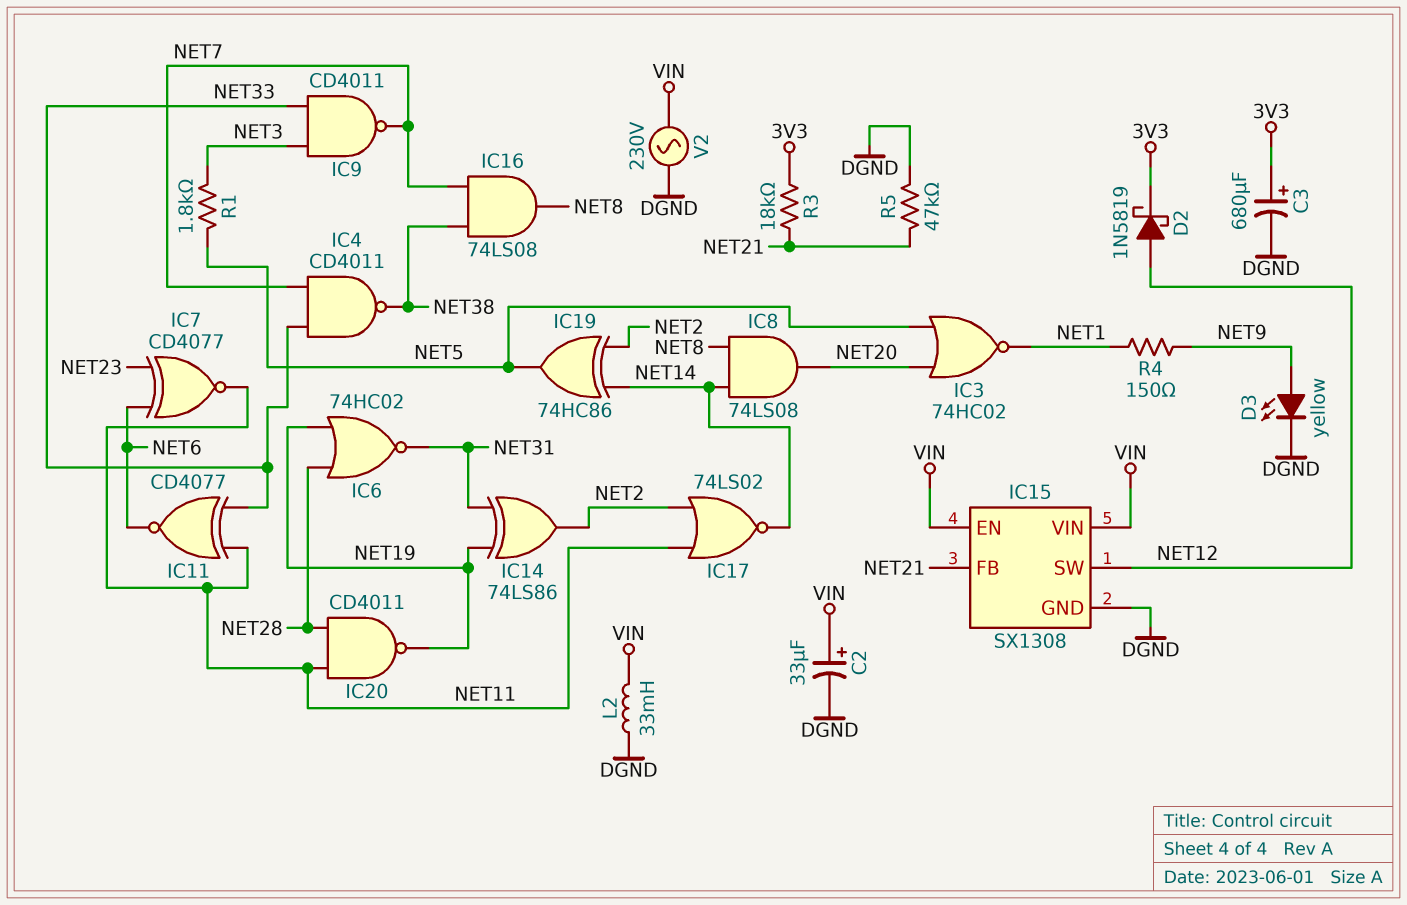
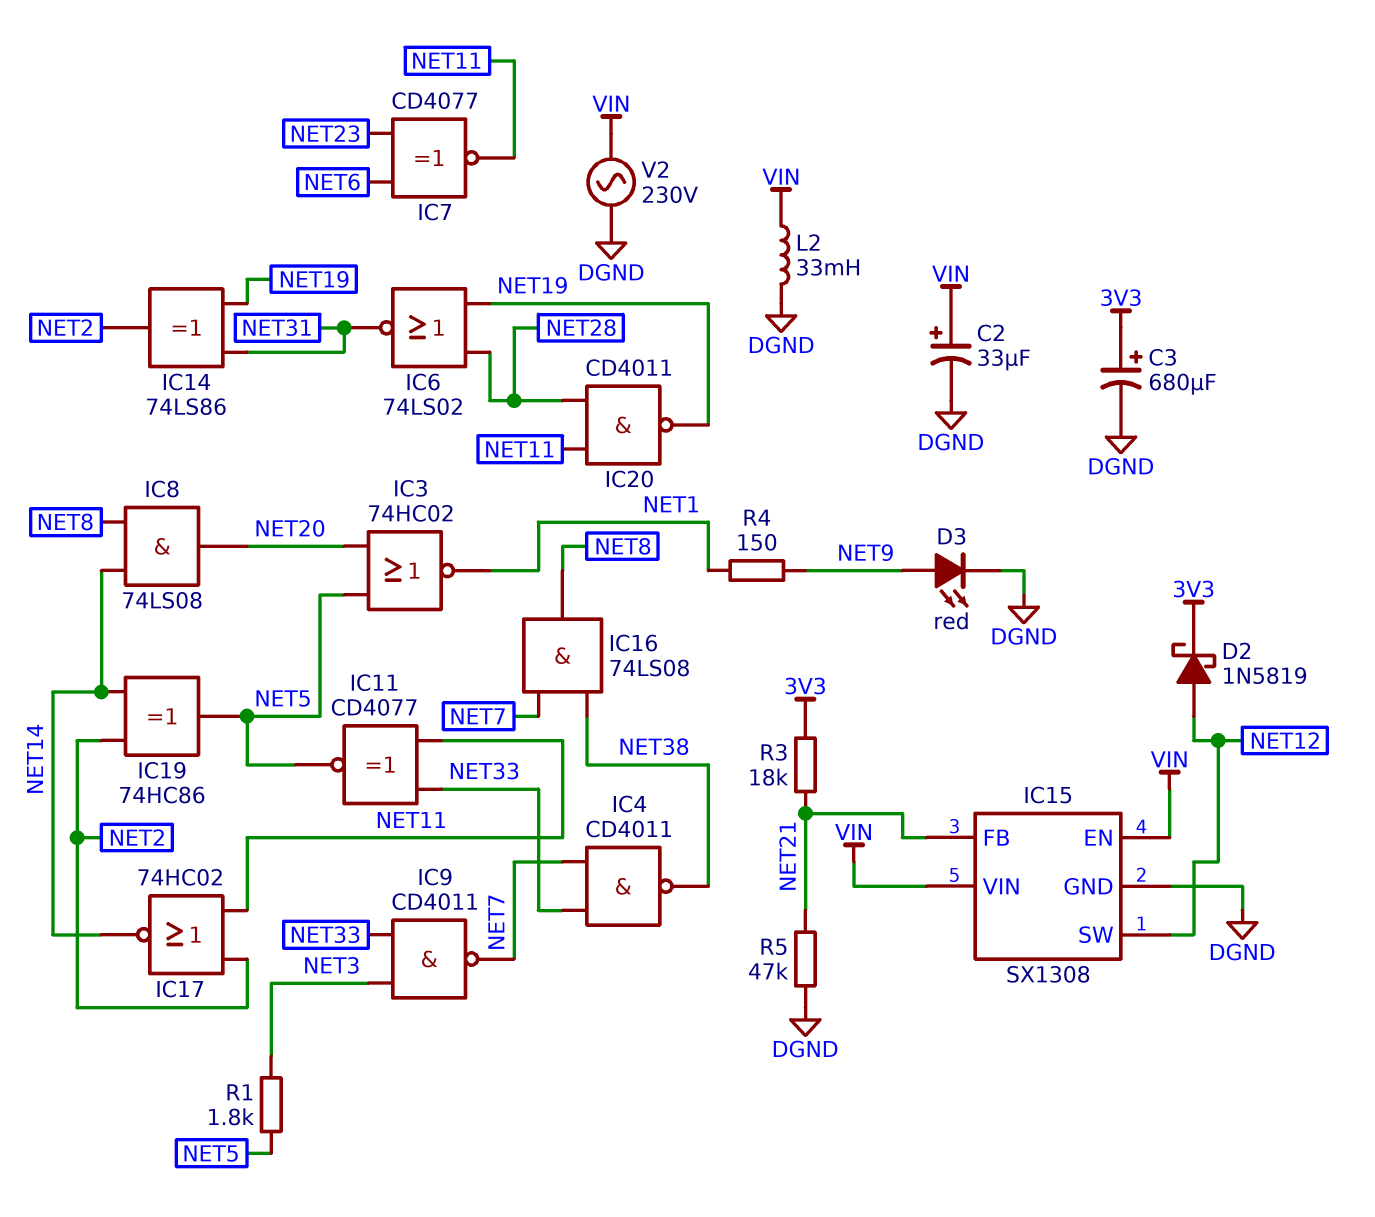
D3: LED yellow (A NET9, K DGND) -> LED red (A NET9, K DGND)
IC6: NOR 74HC02 (in NET19, in NET28, out NET31) -> NOR 74LS02 (in NET19, in NET28, out NET31)
IC11: XNOR CD4077 (in NET11, in NET33, out NET6) -> XNOR CD4077 (in NET11, in NET33, out NET5)
IC17: NOR 74LS02 (in NET2, in NET11, out NET14) -> NOR 74HC02 (in NET2, in NET11, out NET14)

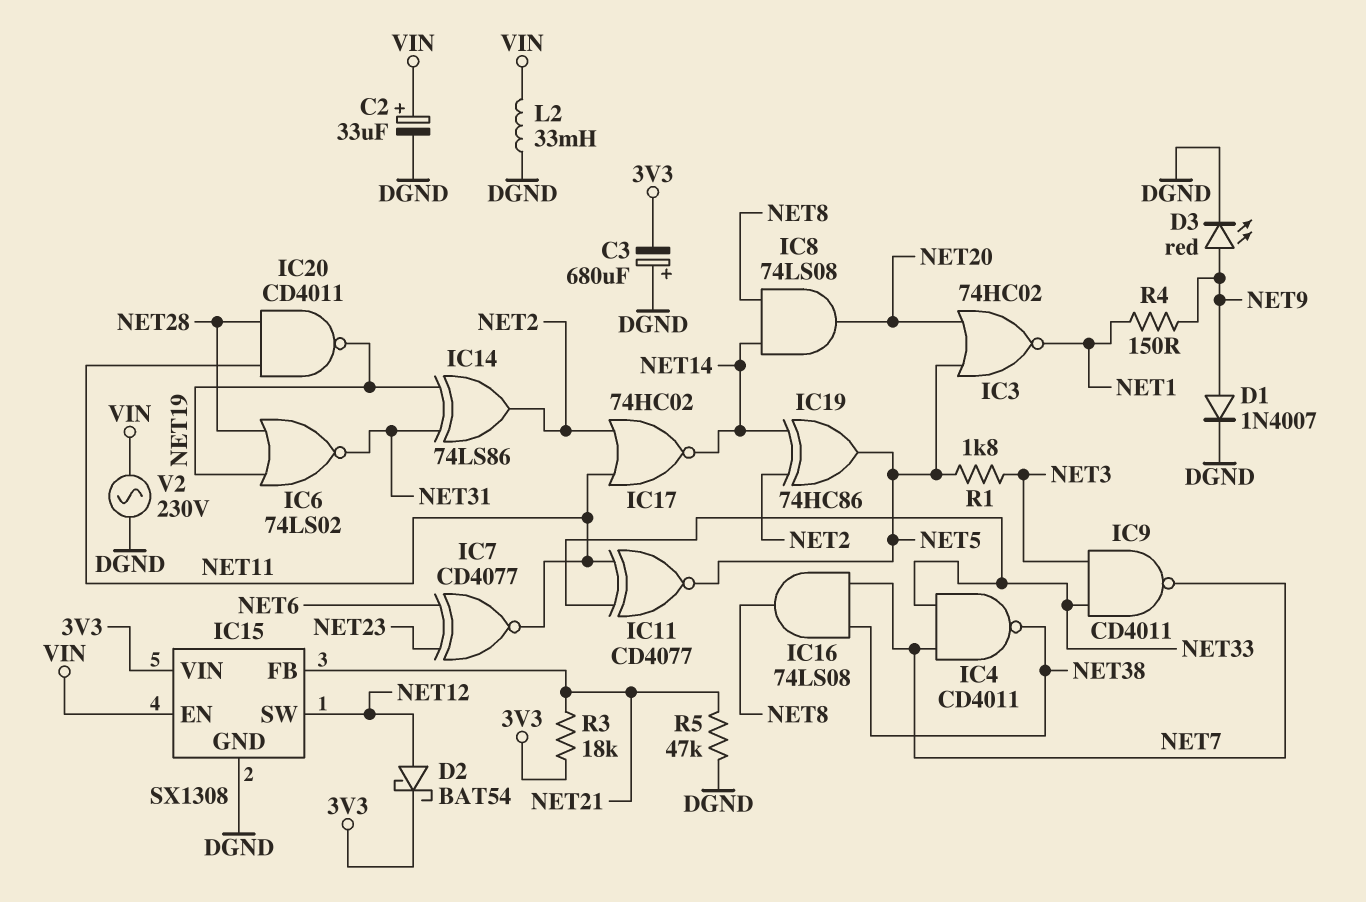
C3: 680uF (plus 3V3, minus DGND) -> 680uF (plus DGND, minus 3V3)
D1: none -> diode 1N4007 (A NET9, K DGND)
D2: schottky 1N5819 (A NET12, K 3V3) -> schottky BAT54 (A NET12, K 3V3)
IC15 pin VIN: VIN -> 3V3

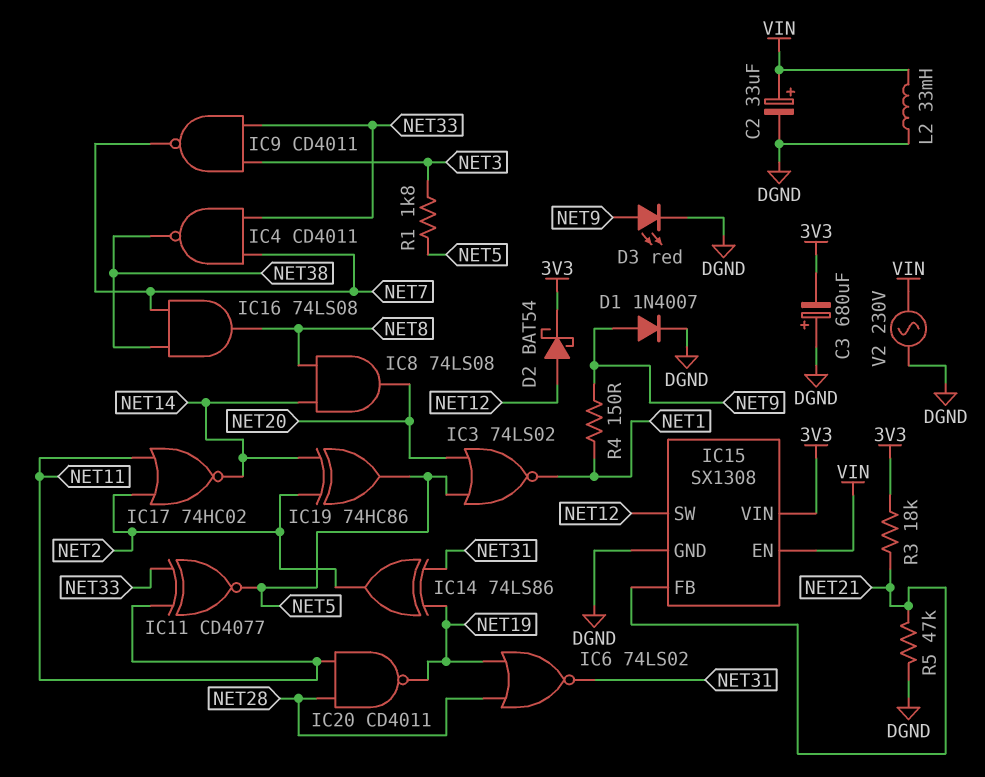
IC3: NOR 74HC02 (in NET5, in NET20, out NET1) -> NOR 74LS02 (in NET5, in NET20, out NET1)
IC7: XNOR CD4077 (in NET6, in NET23, out NET11) -> none

